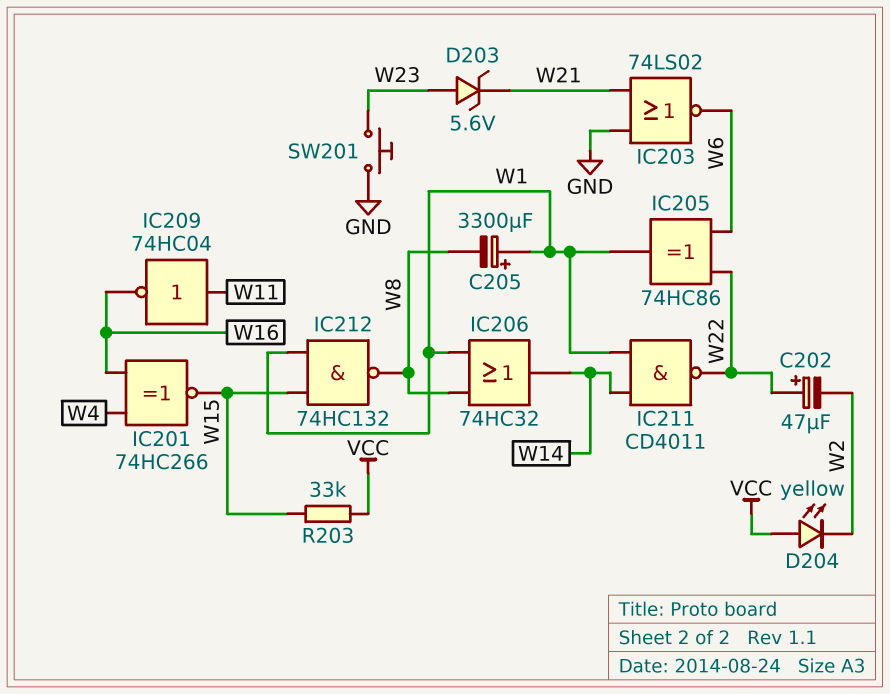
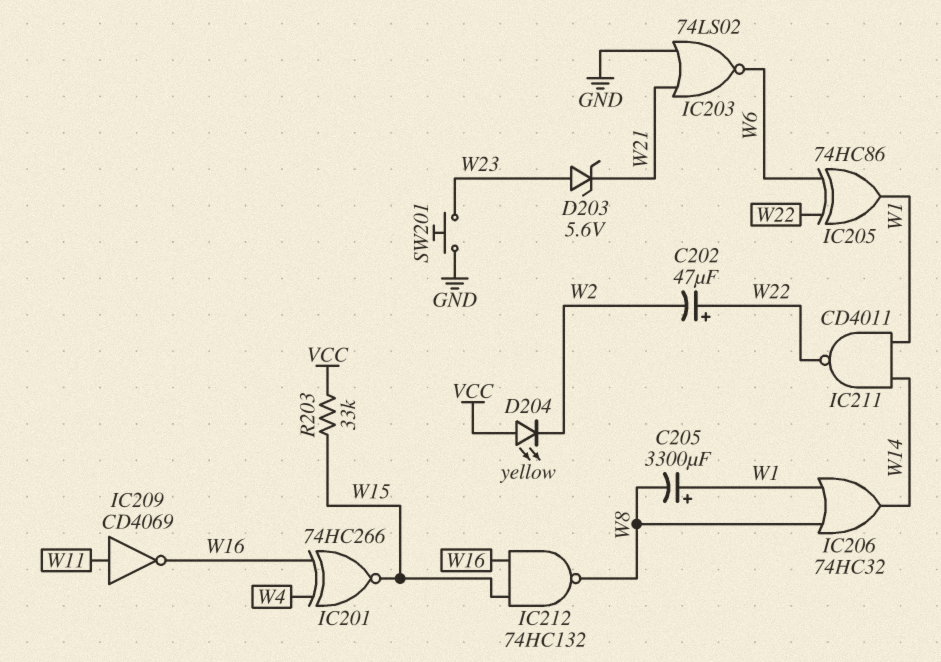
IC209: NOT 74HC04 (in W11, out W16) -> NOT CD4069 (in W11, out W16)
IC212: NAND 74HC132 (in W1, in W15, out W8) -> NAND 74HC132 (in W15, in W16, out W8)

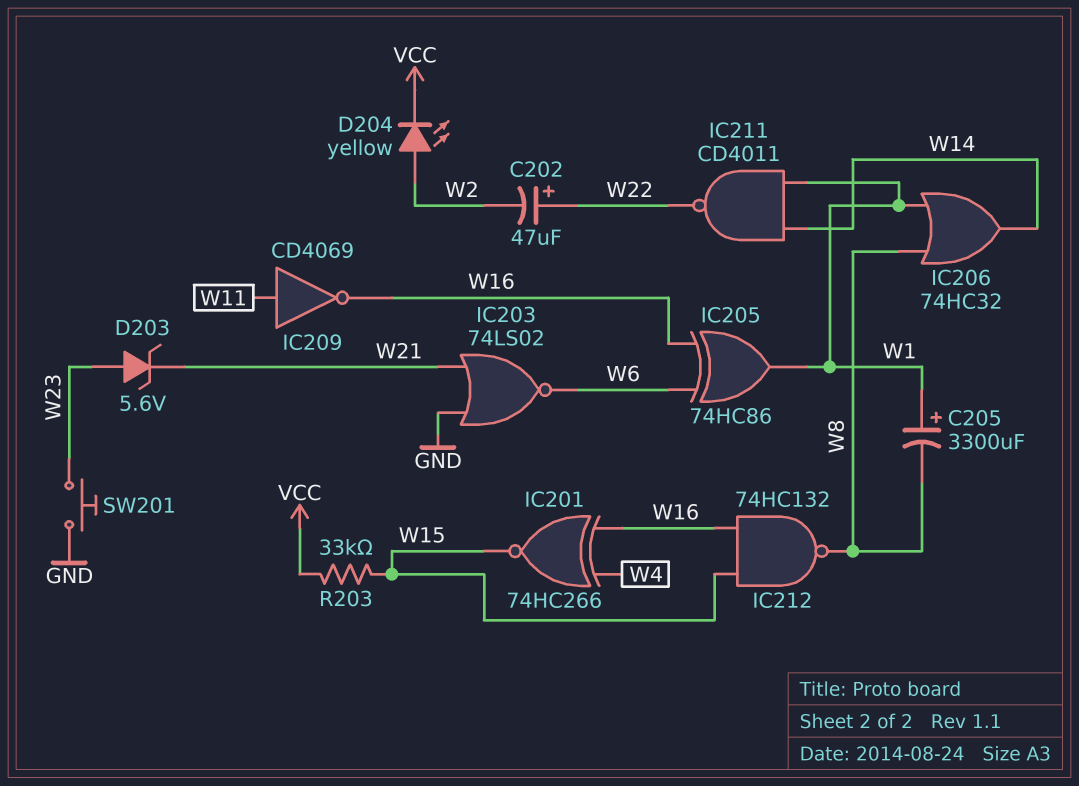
D204: LED yellow (A VCC, K W2) -> LED yellow (A W2, K VCC)
IC205: XOR 74HC86 (in W6, in W22, out W1) -> XOR 74HC86 (in W6, in W16, out W1)

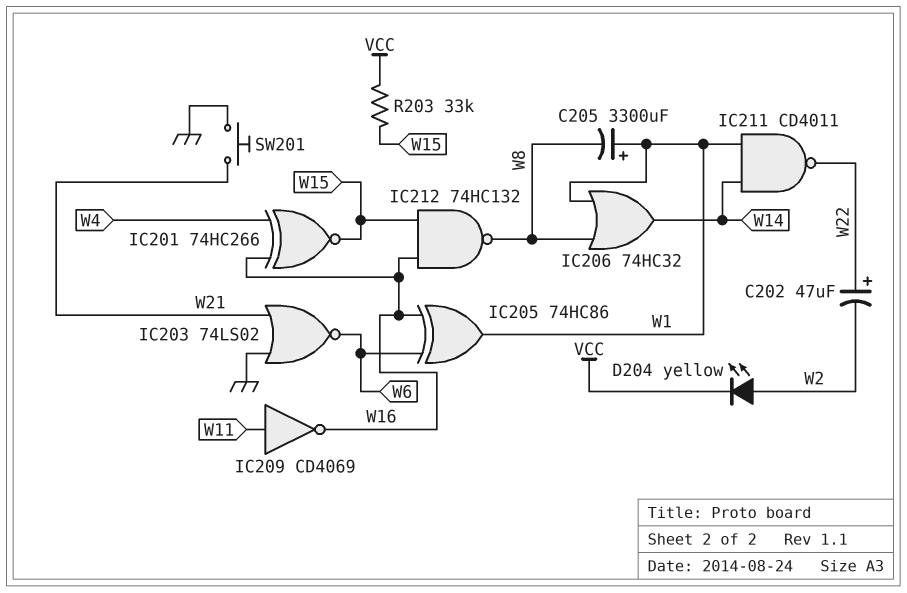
D203: zener 5.6V (A W23, K W21) -> none
SW201: button (GND, W23) -> button (GND, W21)

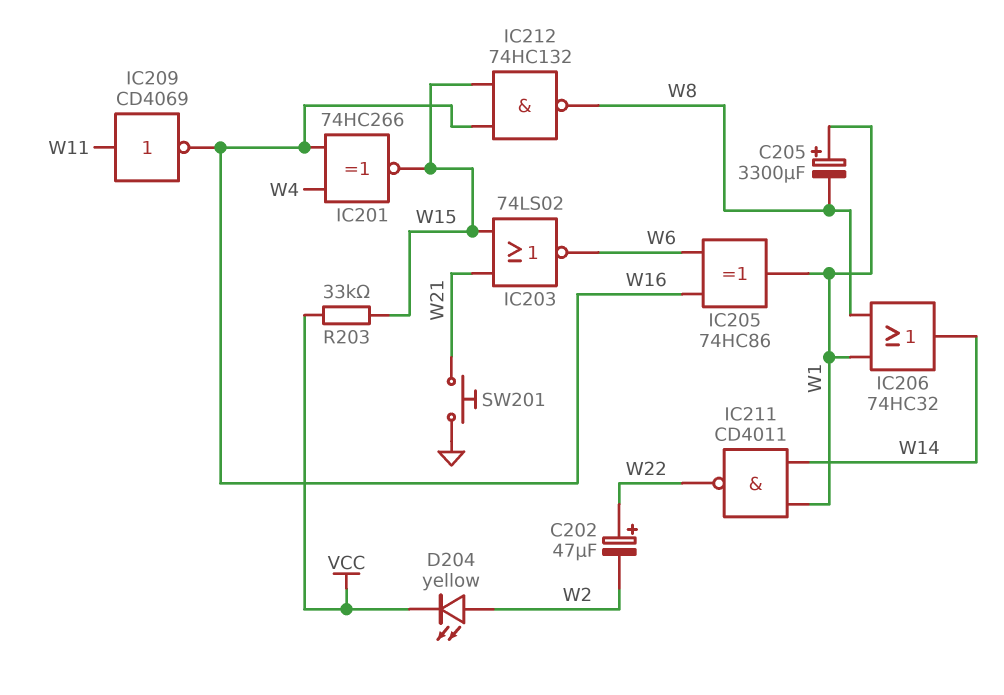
IC203: NOR 74LS02 (in GND, in W21, out W6) -> NOR 74LS02 (in W15, in W21, out W6)

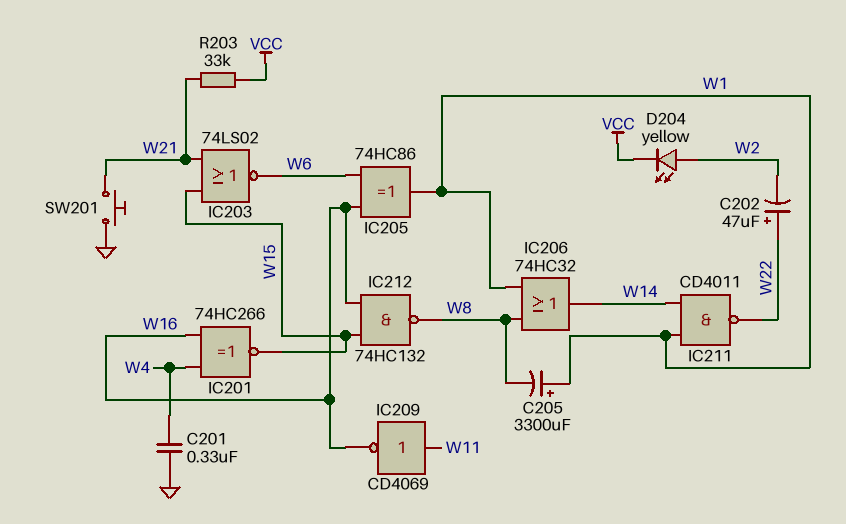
C201: none -> 330nF (GND, W4)
R203: 33k (VCC, W15) -> 33k (VCC, W21)

